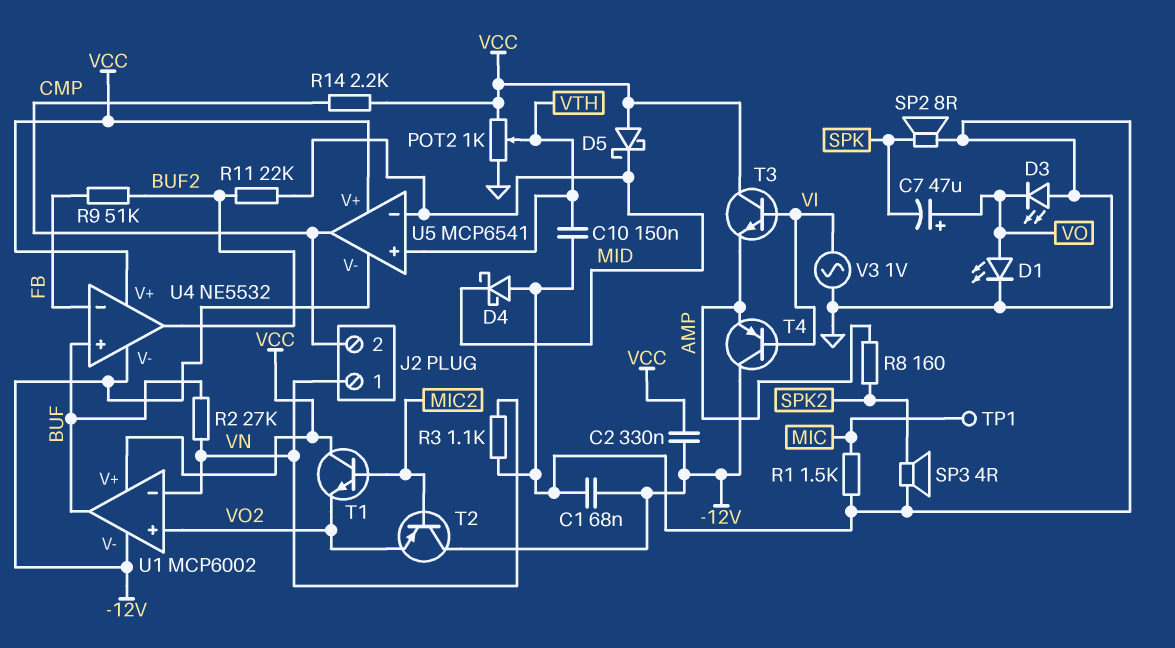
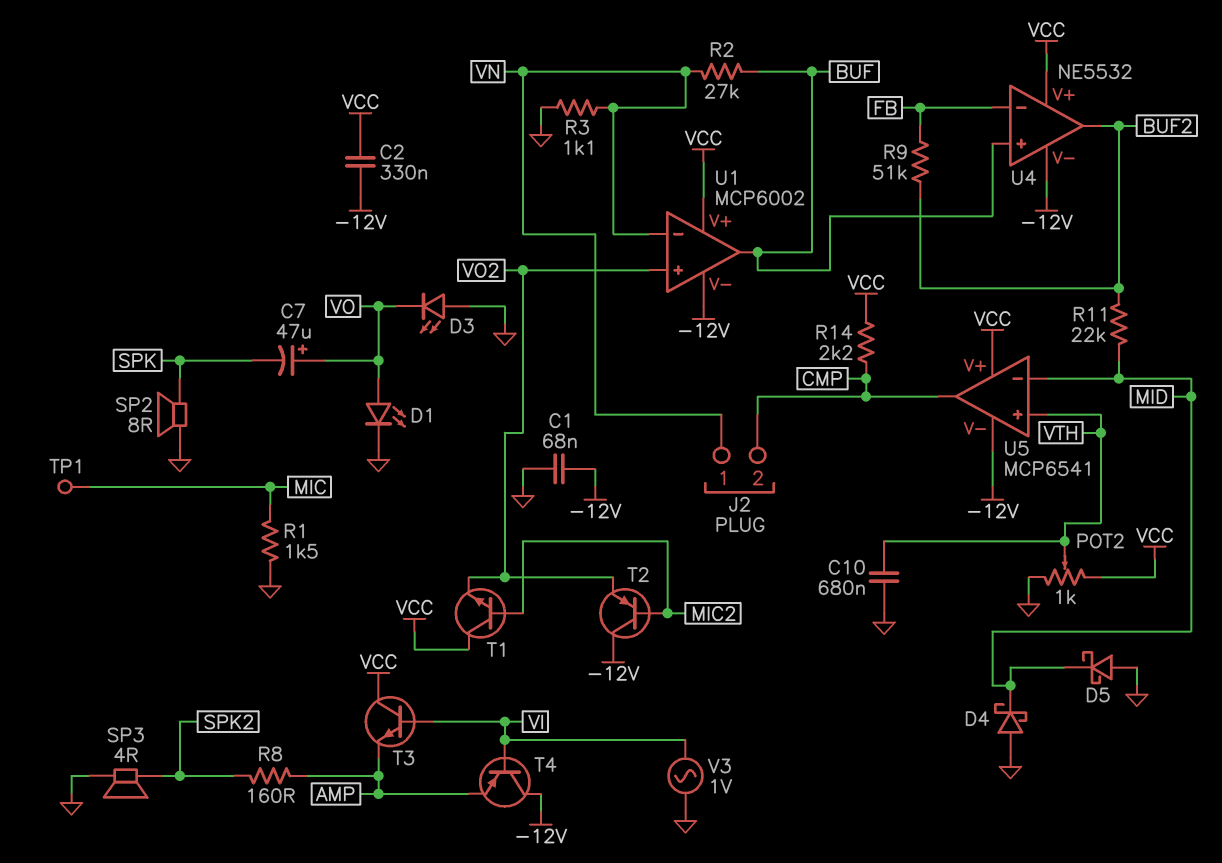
C10: 150nF (GND, VTH) -> 680nF (GND, VTH)
D5: schottky (A VCC, K MID) -> schottky (A GND, K MID)

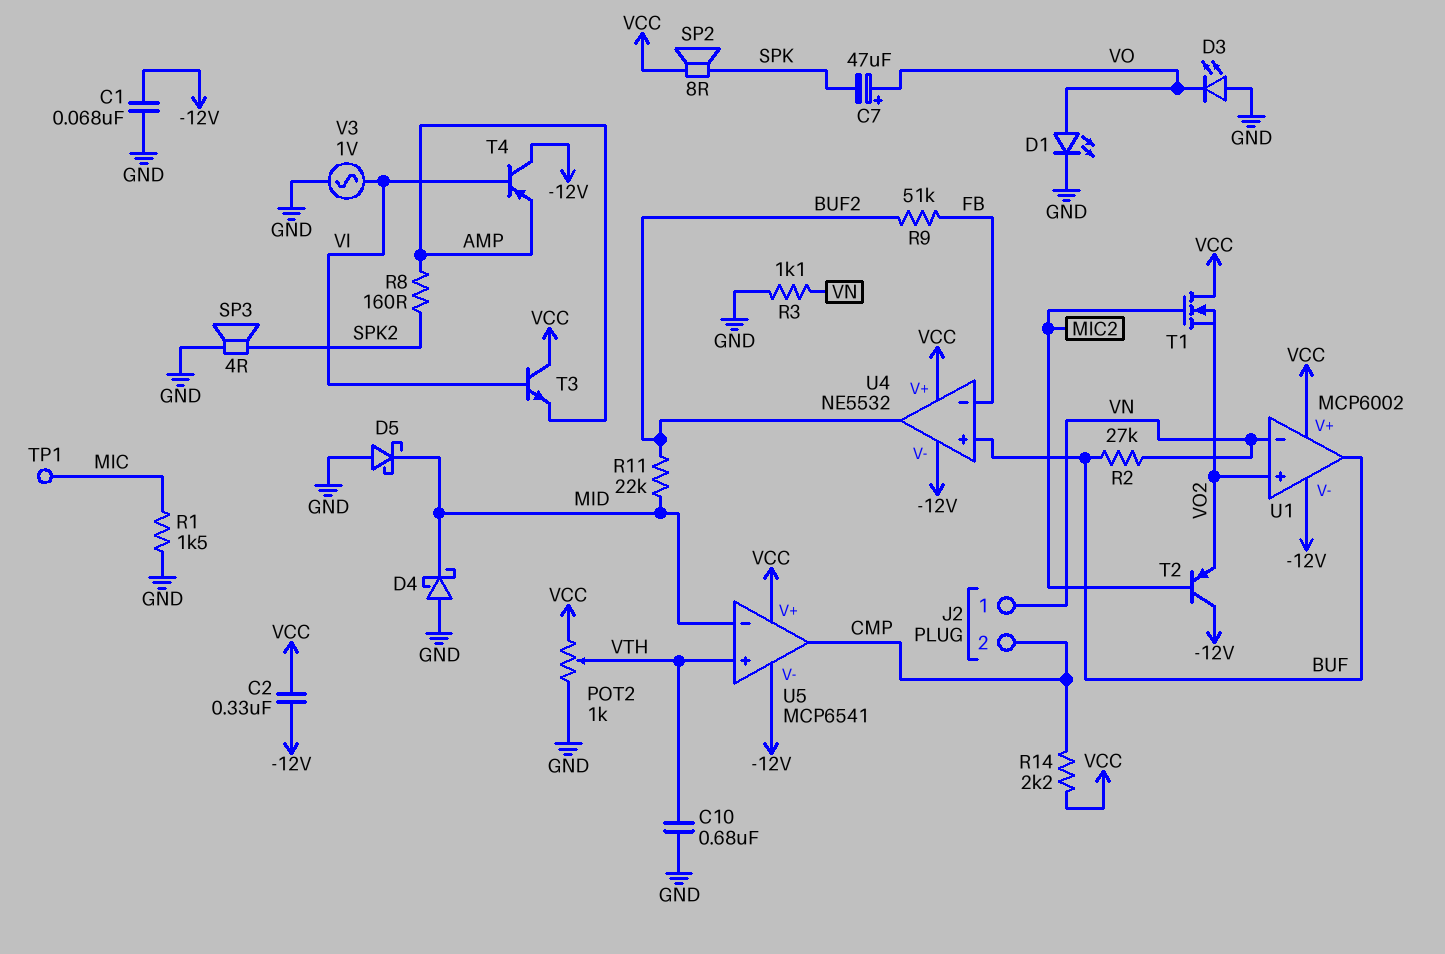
SP2: speaker 8R (GND, SPK) -> speaker 8R (SPK, VCC)
T1: NPN (B MIC2, C VCC, E VO2) -> NMOS (G MIC2, D VCC, S VO2)

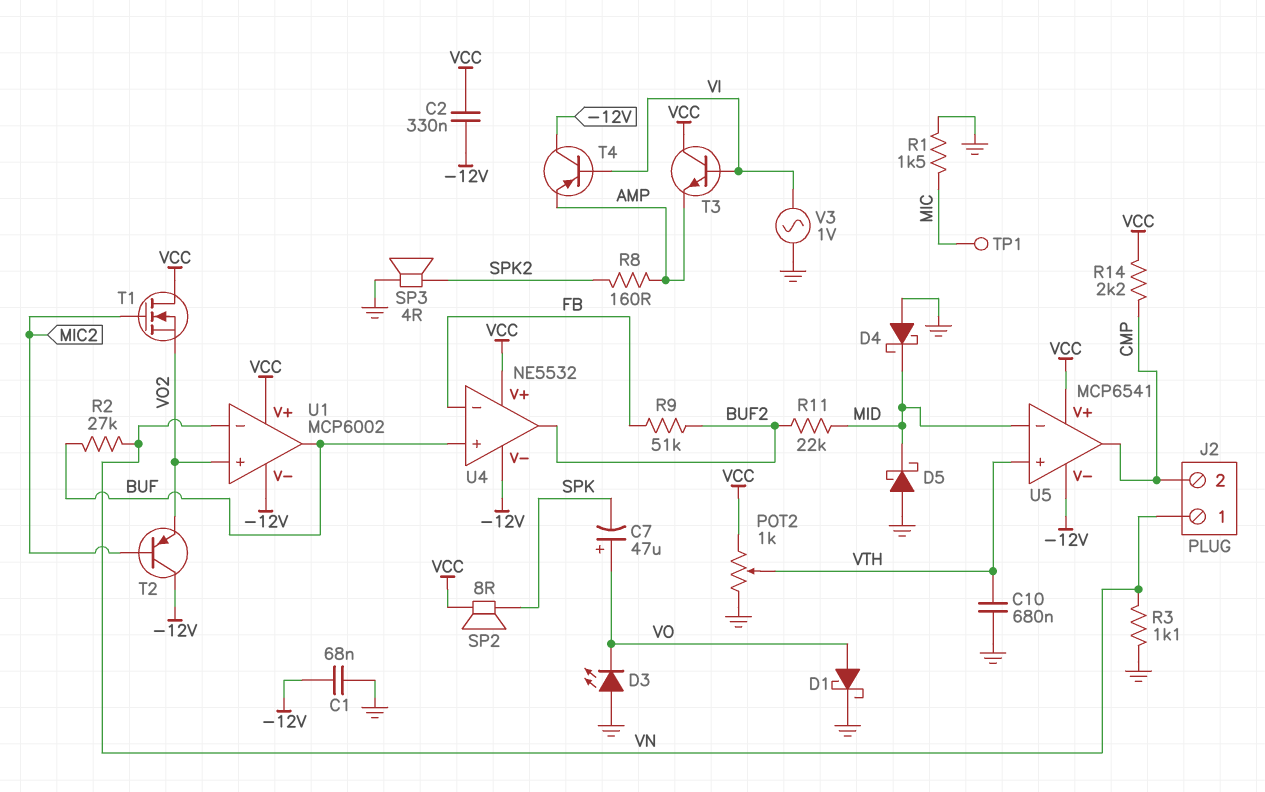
D1: LED (A VO, K GND) -> schottky (A VO, K GND)

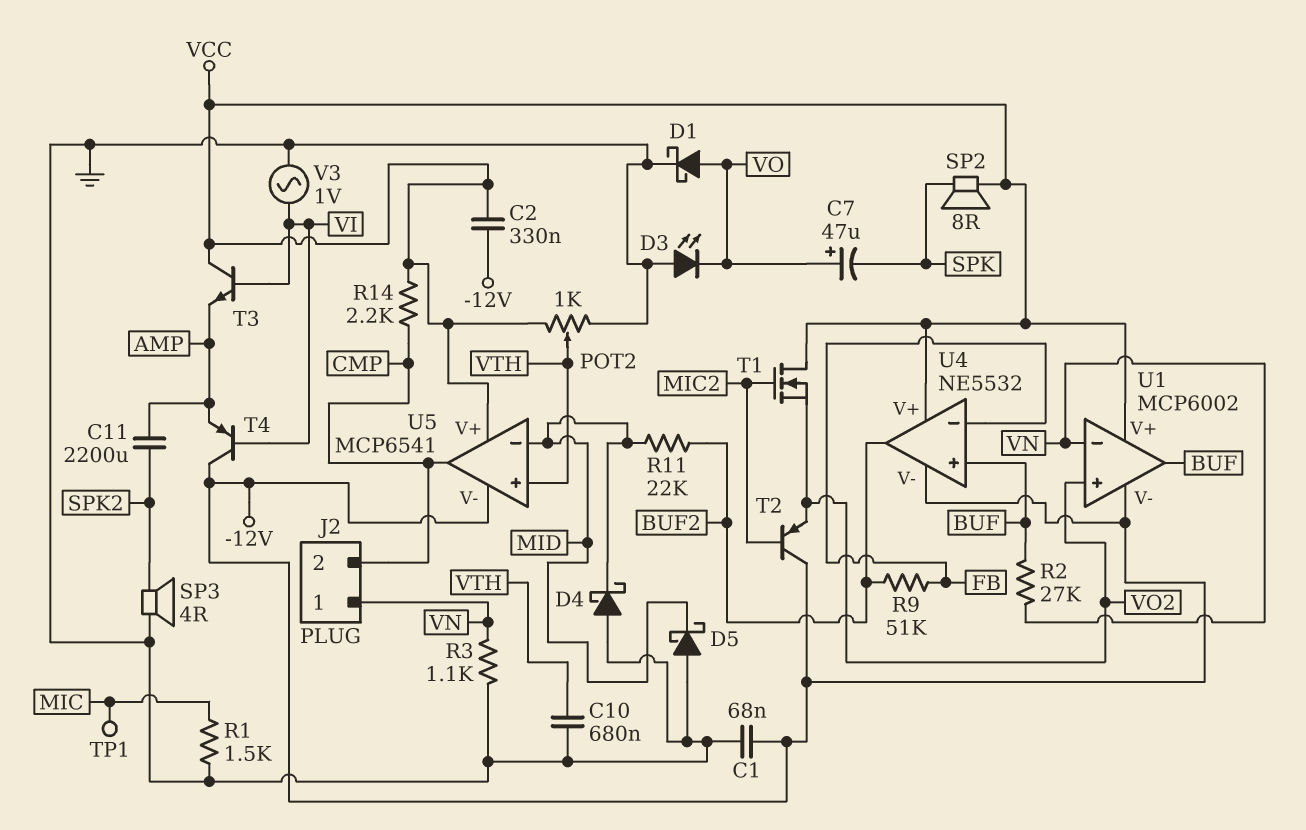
C11: none -> 2200uF (AMP, SPK2)
R8: 160 (AMP, SPK2) -> none

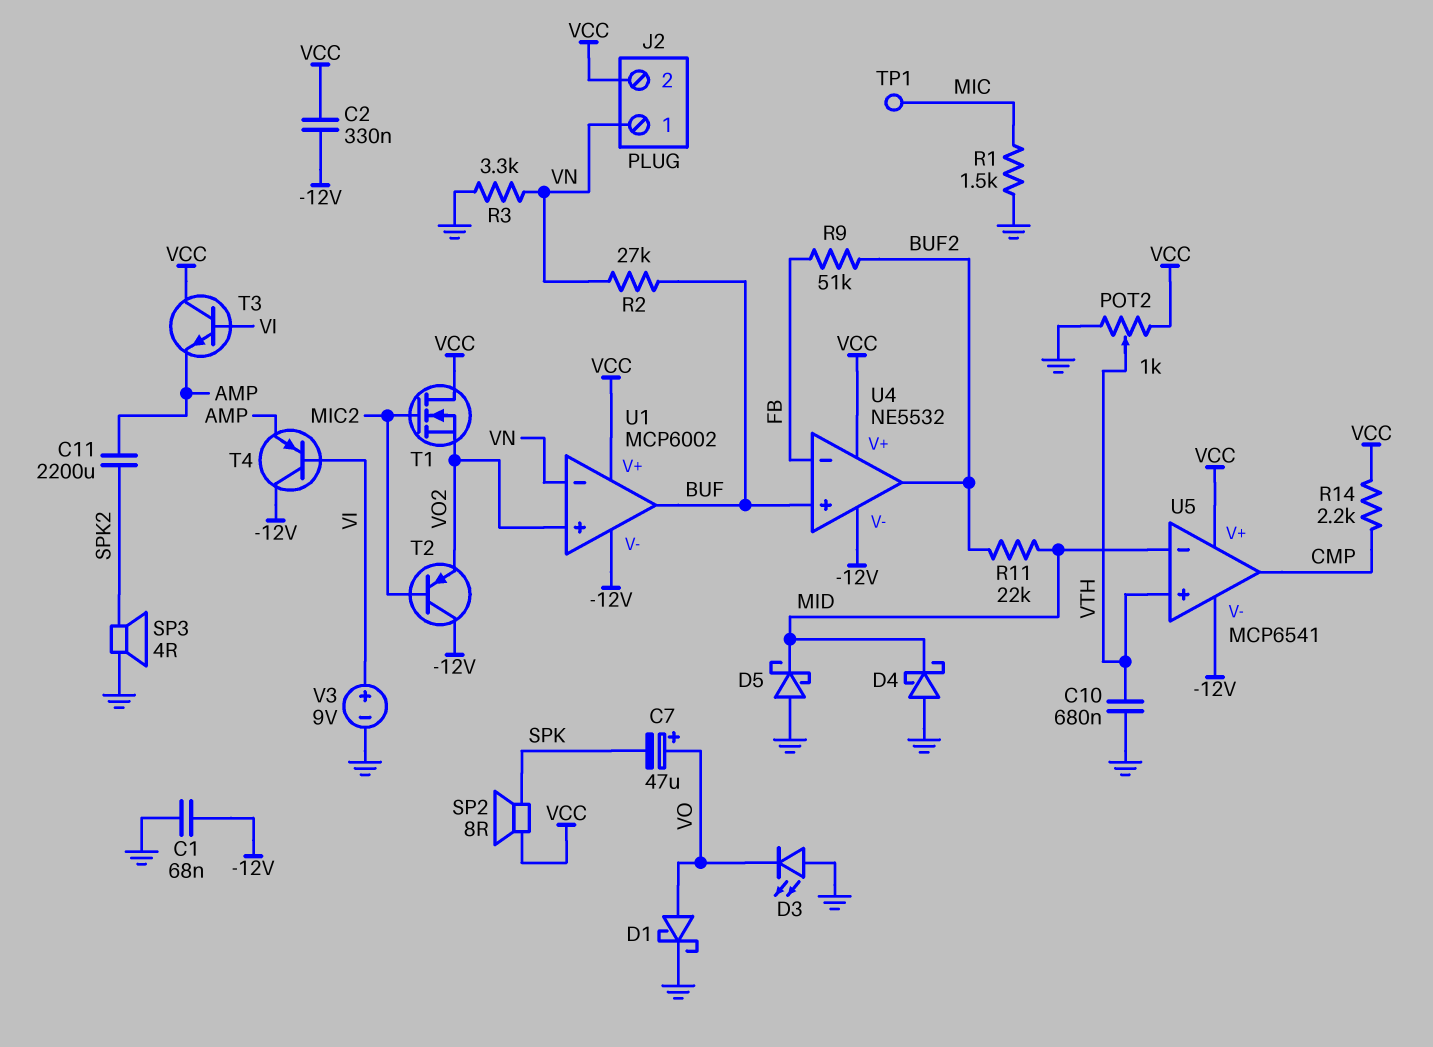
J2 pin 2: CMP -> VCC
R3: 1.1k (GND, VN) -> 3.3k (GND, VN)
V3: AC 1V (GND, VI) -> 9V (plus VI, minus GND)

